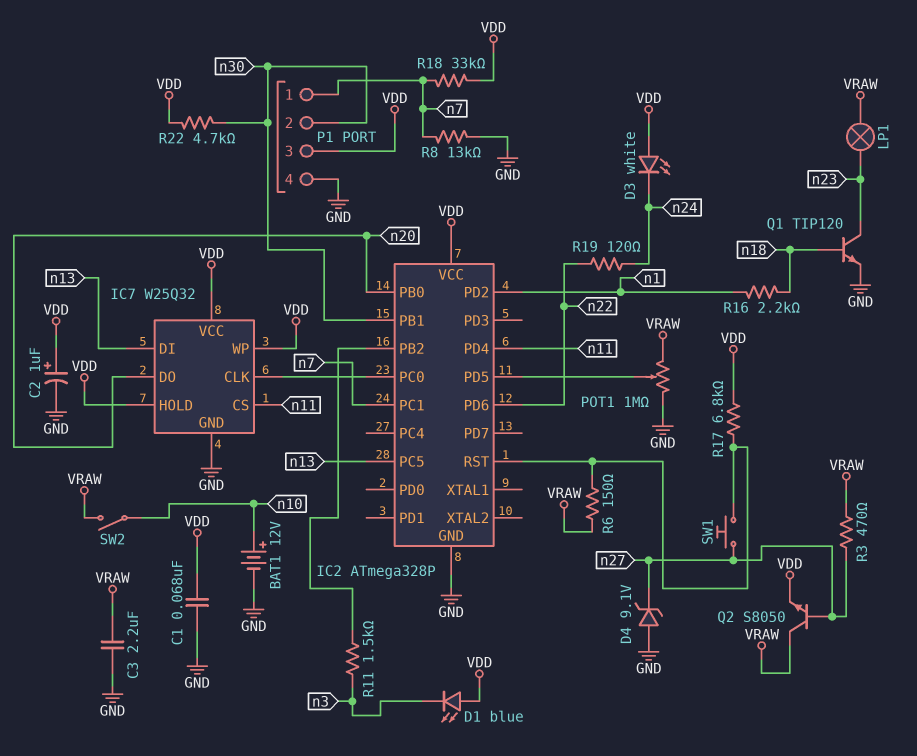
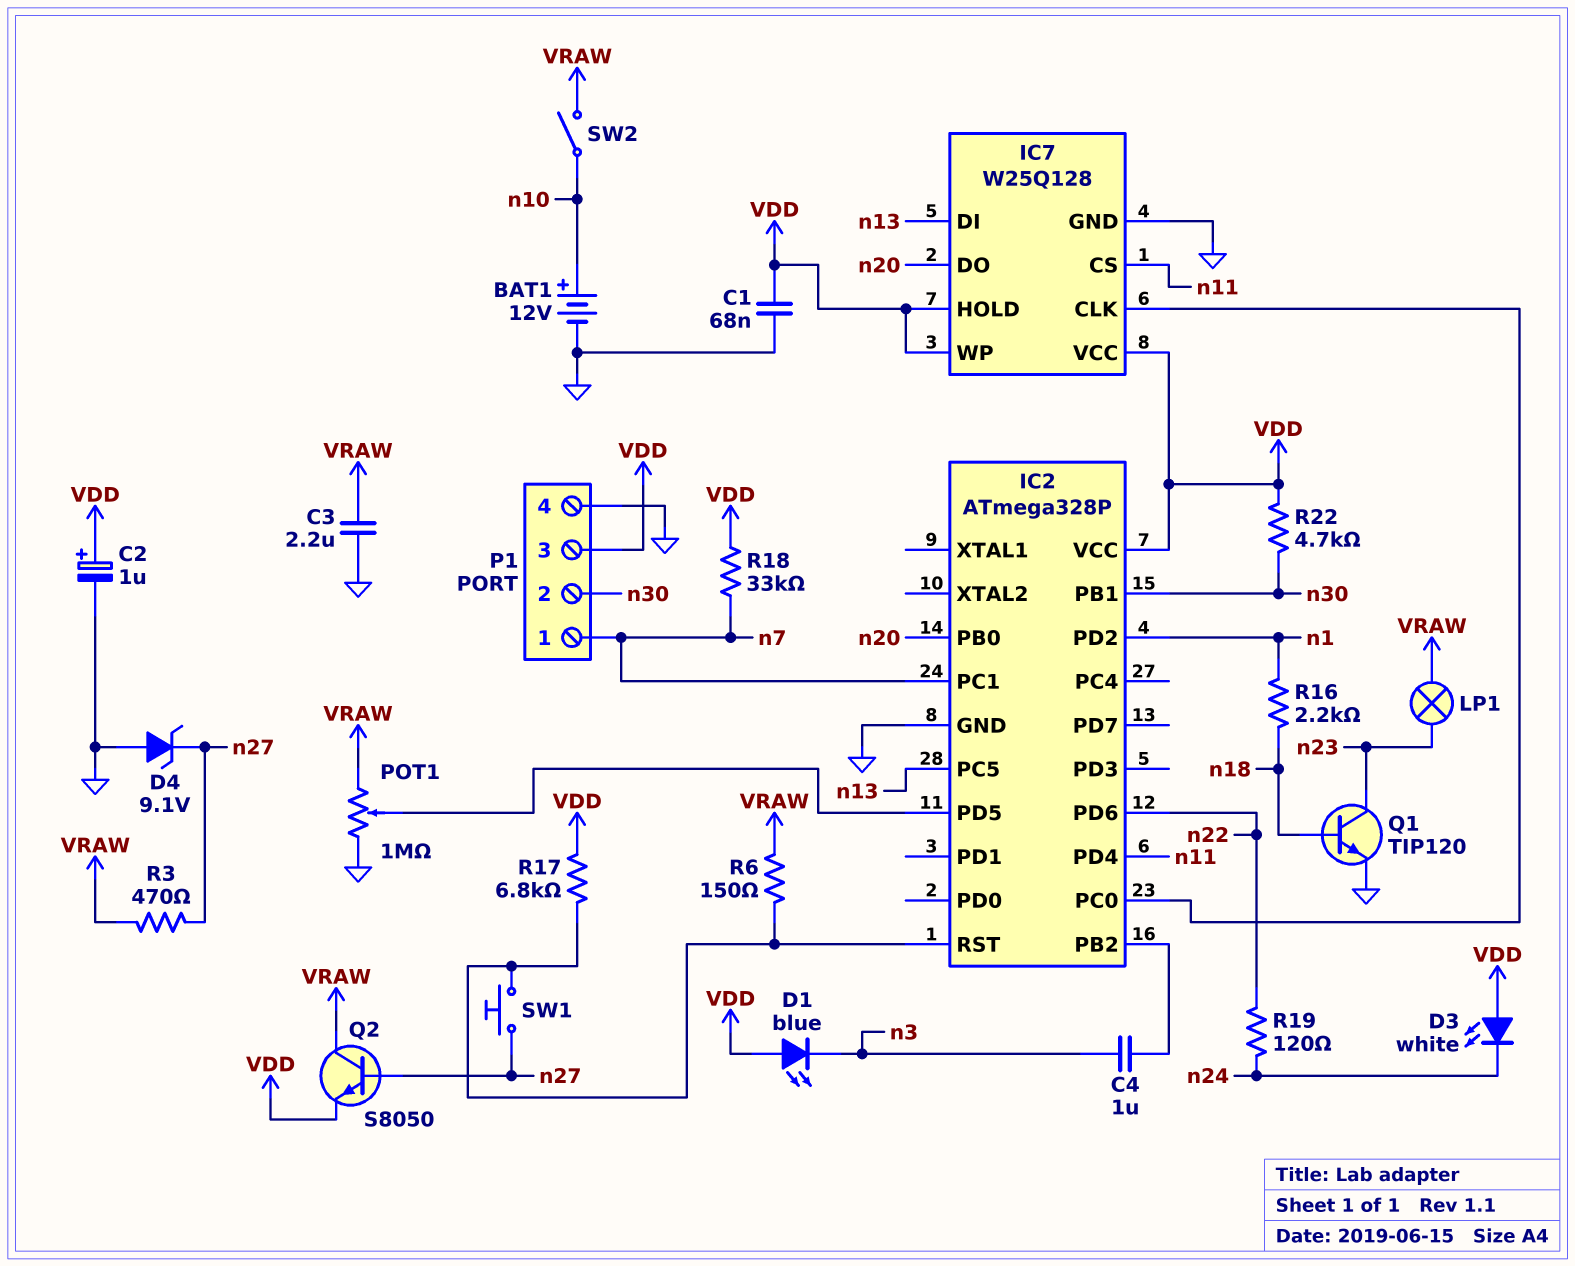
C4: none -> 1uF (IC2/PB2, n3)
IC7: W25Q32 -> W25Q128
R8: 13k (GND, n7) -> none
R11: 1.5k (IC2/PB2, n3) -> none

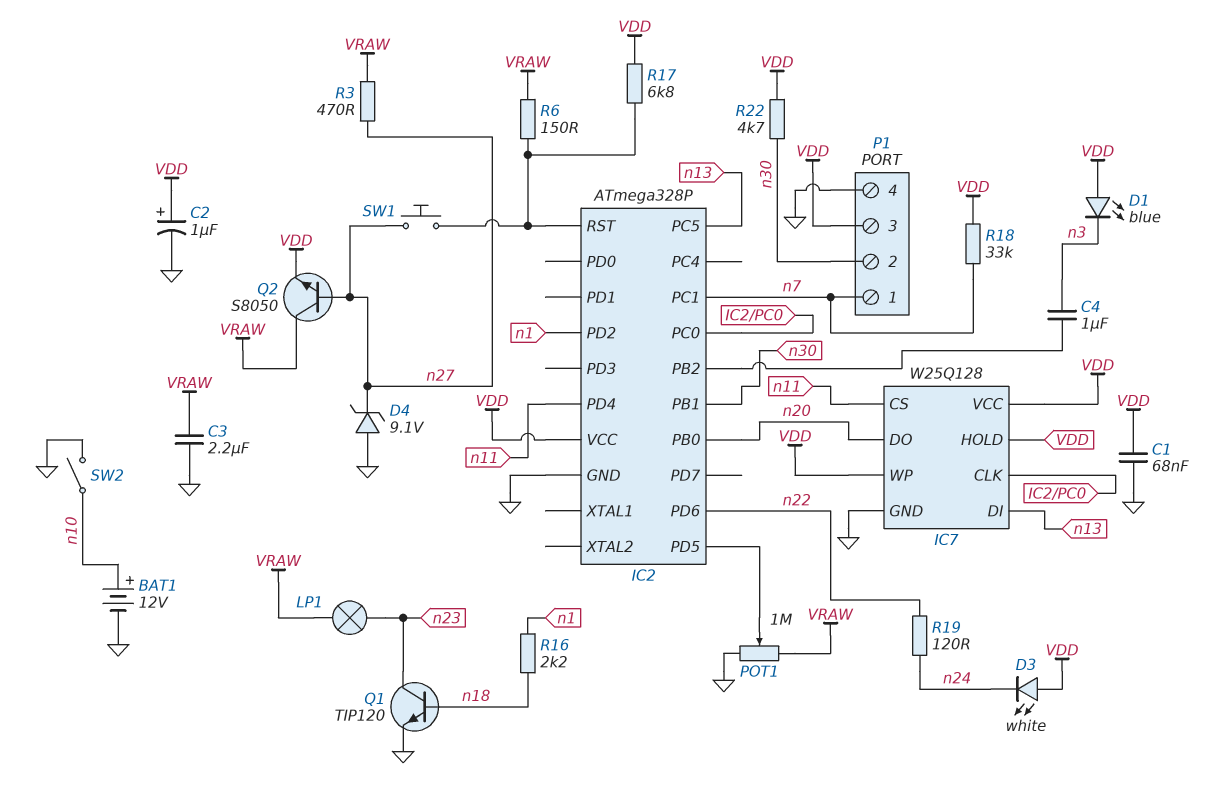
SW2: switch (VRAW, n10) -> switch (GND, n10)

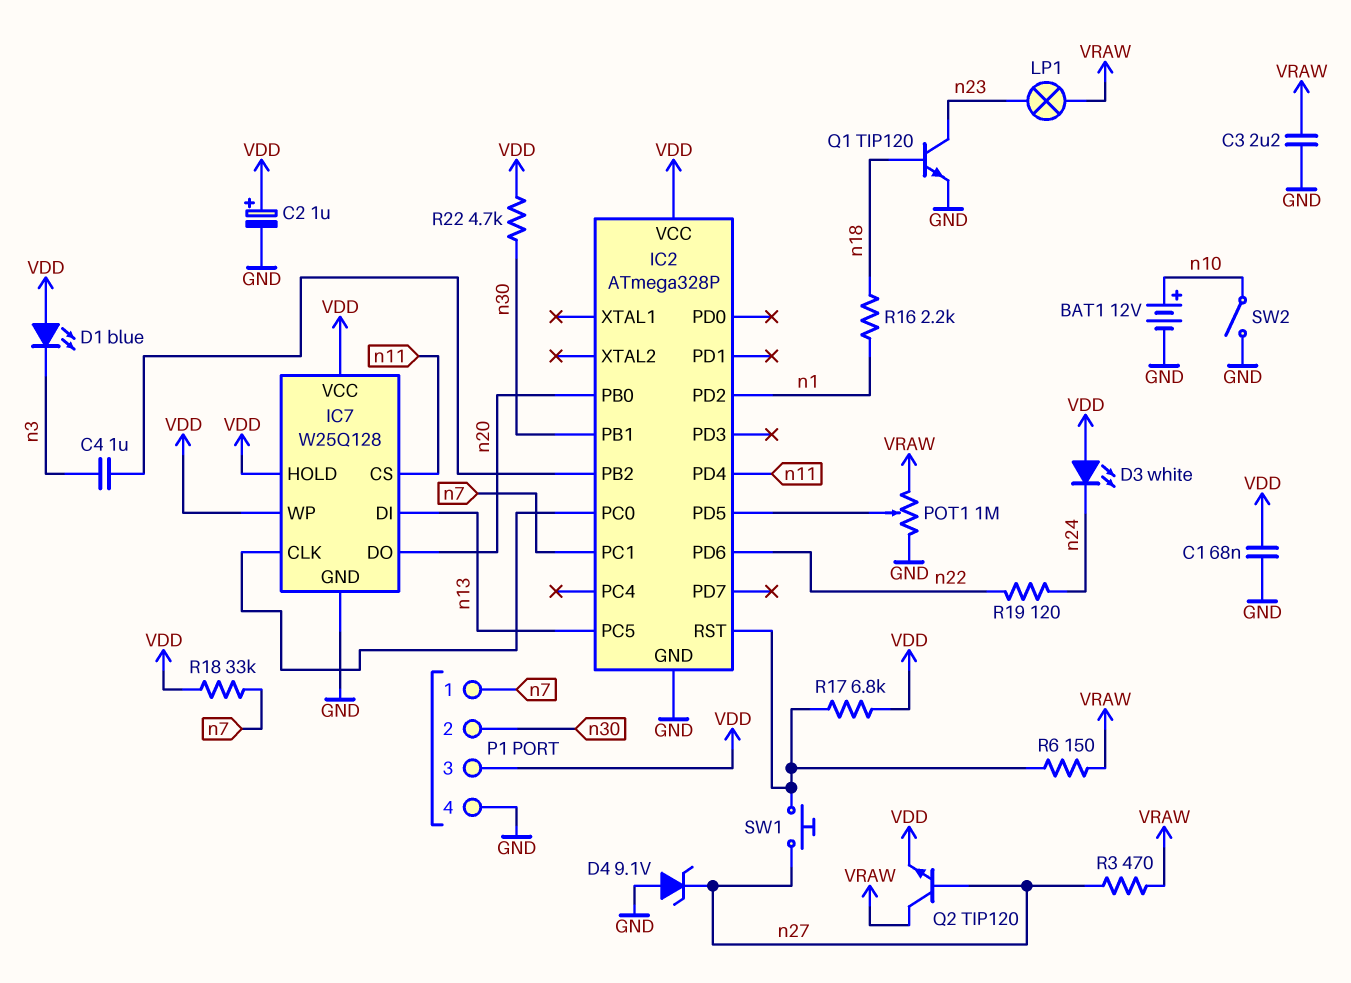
Q2: NPN S8050 (B n27, C VRAW, E VDD) -> NPN TIP120 (B n27, C VRAW, E VDD)

